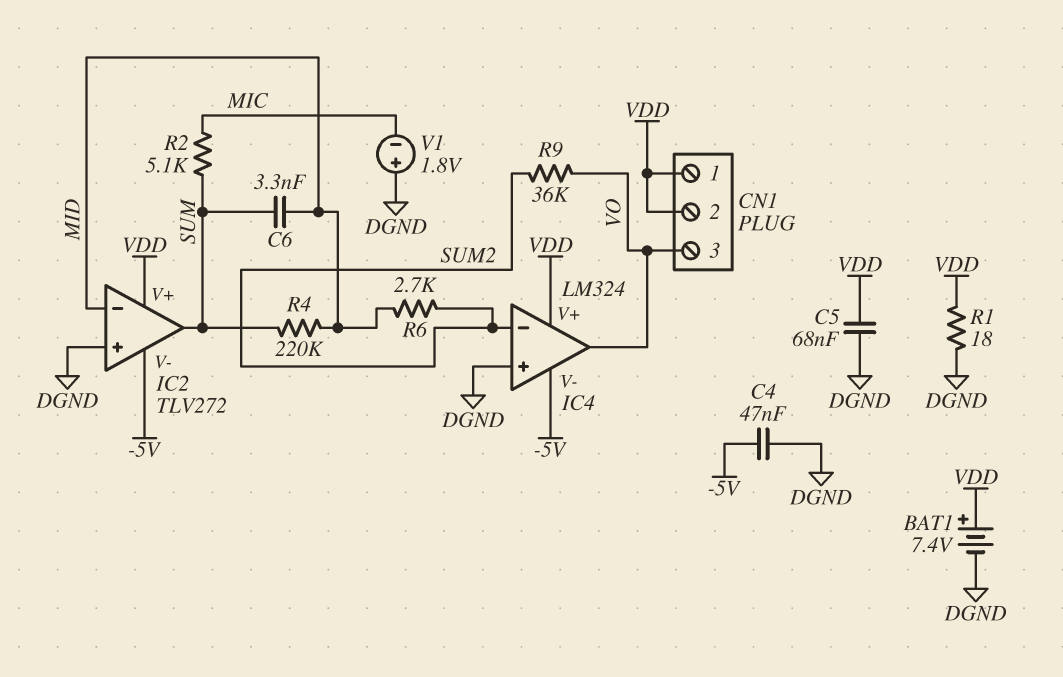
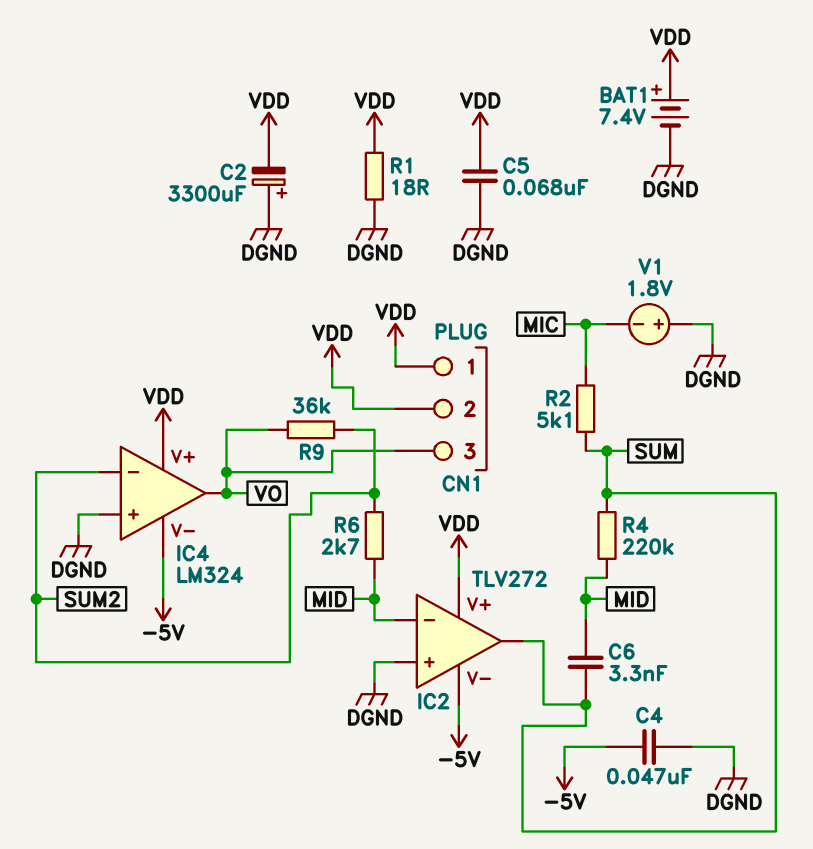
C2: none -> 3300uF (plus DGND, minus VDD)

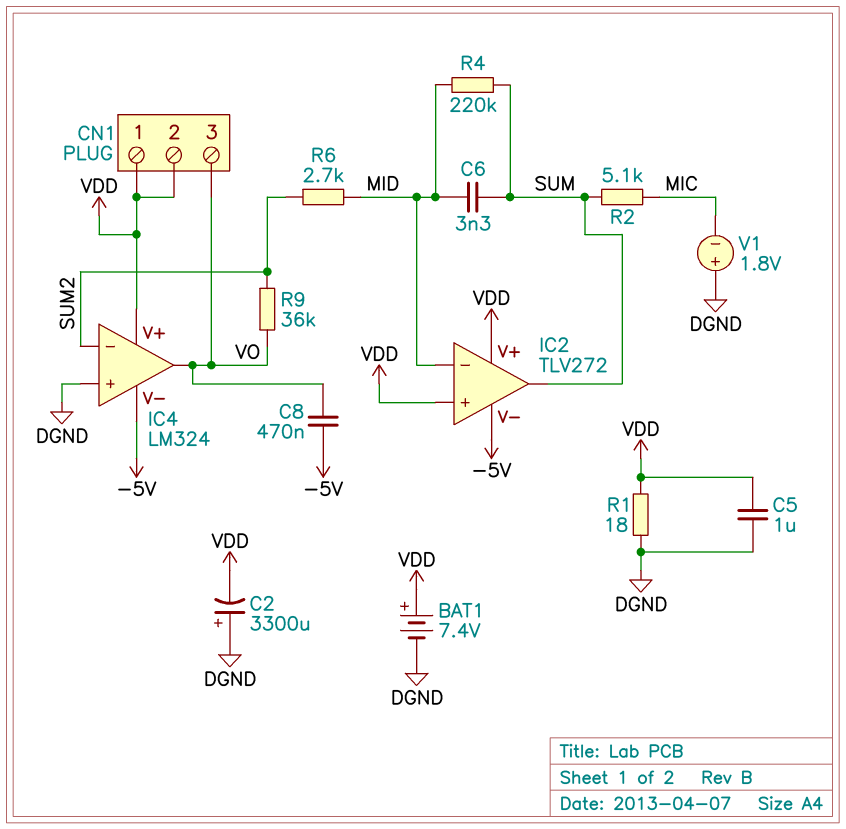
C4: 47nF (-5V, DGND) -> none
C5: 68nF (DGND, VDD) -> 1uF (DGND, VDD)
C8: none -> 470nF (-5V, VO)
IC2 pin in+: DGND -> VDD

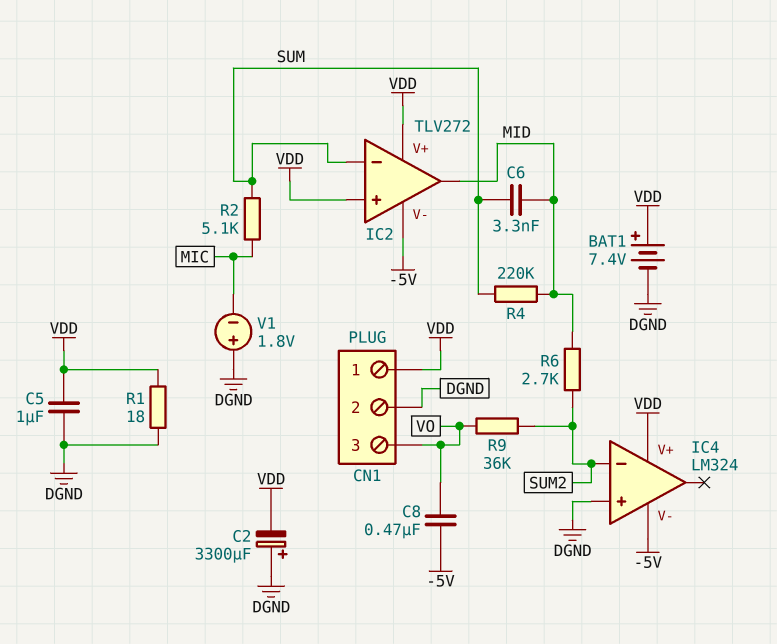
CN1 pin 2: VDD -> DGND
IC2 pin in-: MID -> SUM
IC2 pin out: SUM -> MID
IC4 pin out: VO -> none

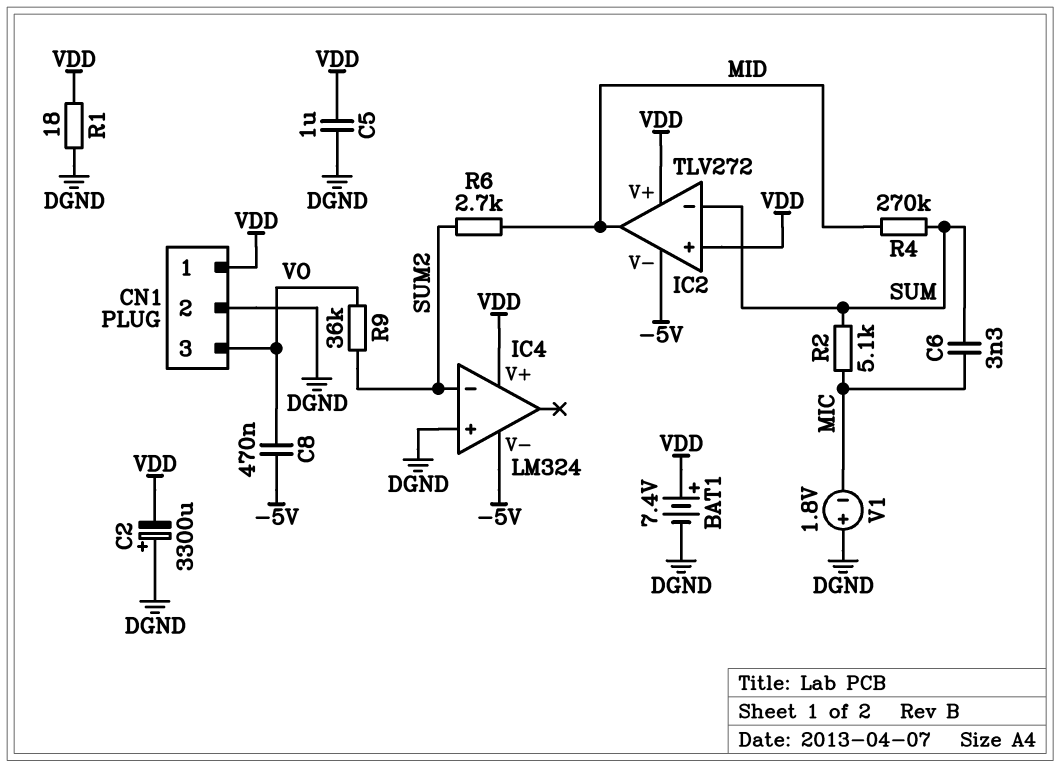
C6: 3.3nF (MID, SUM) -> 3.3nF (MIC, SUM)
R4: 220k (MID, SUM) -> 270k (MID, SUM)

